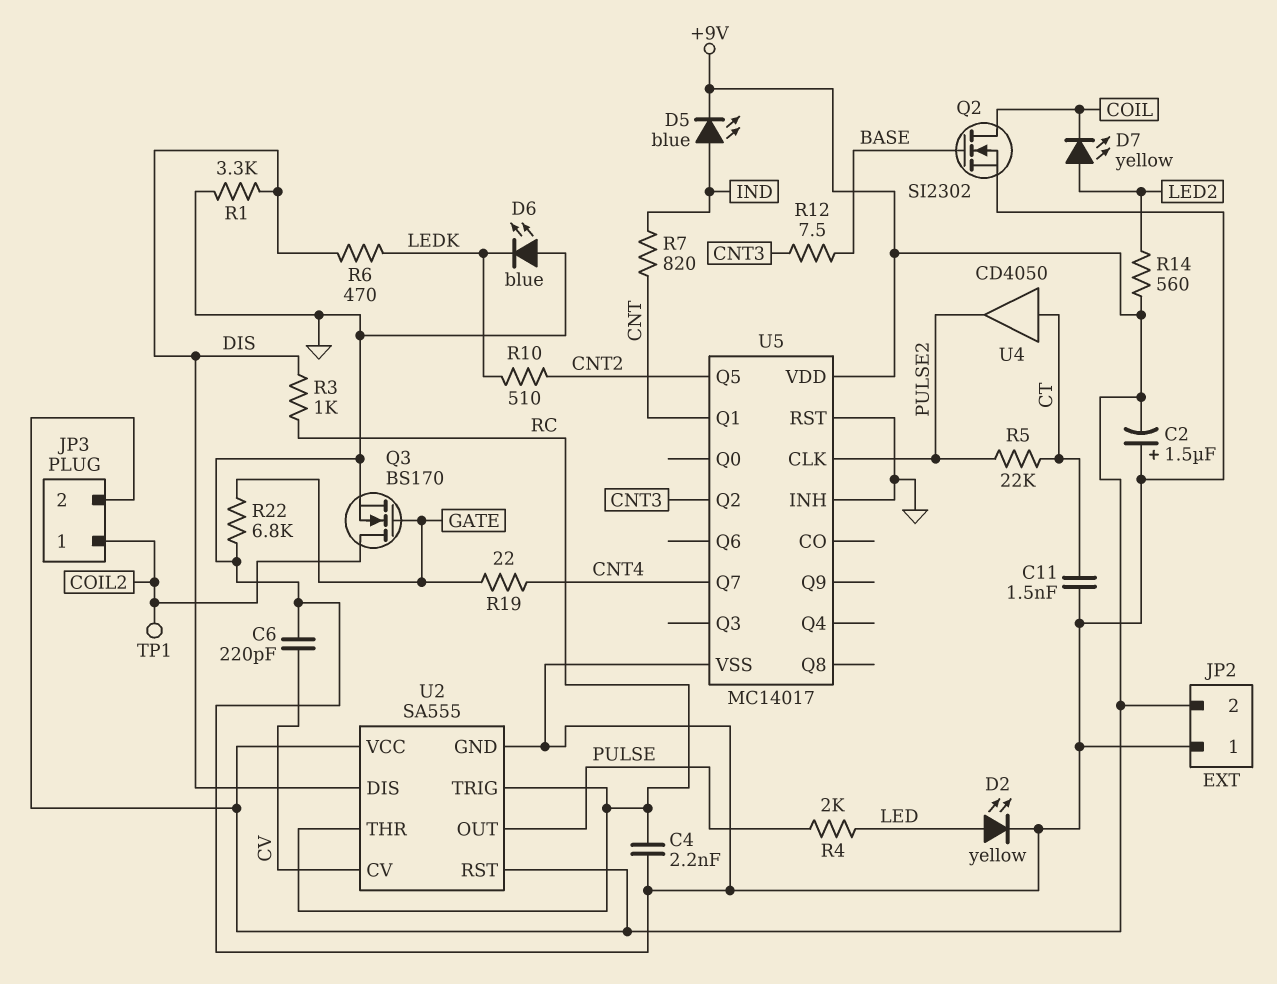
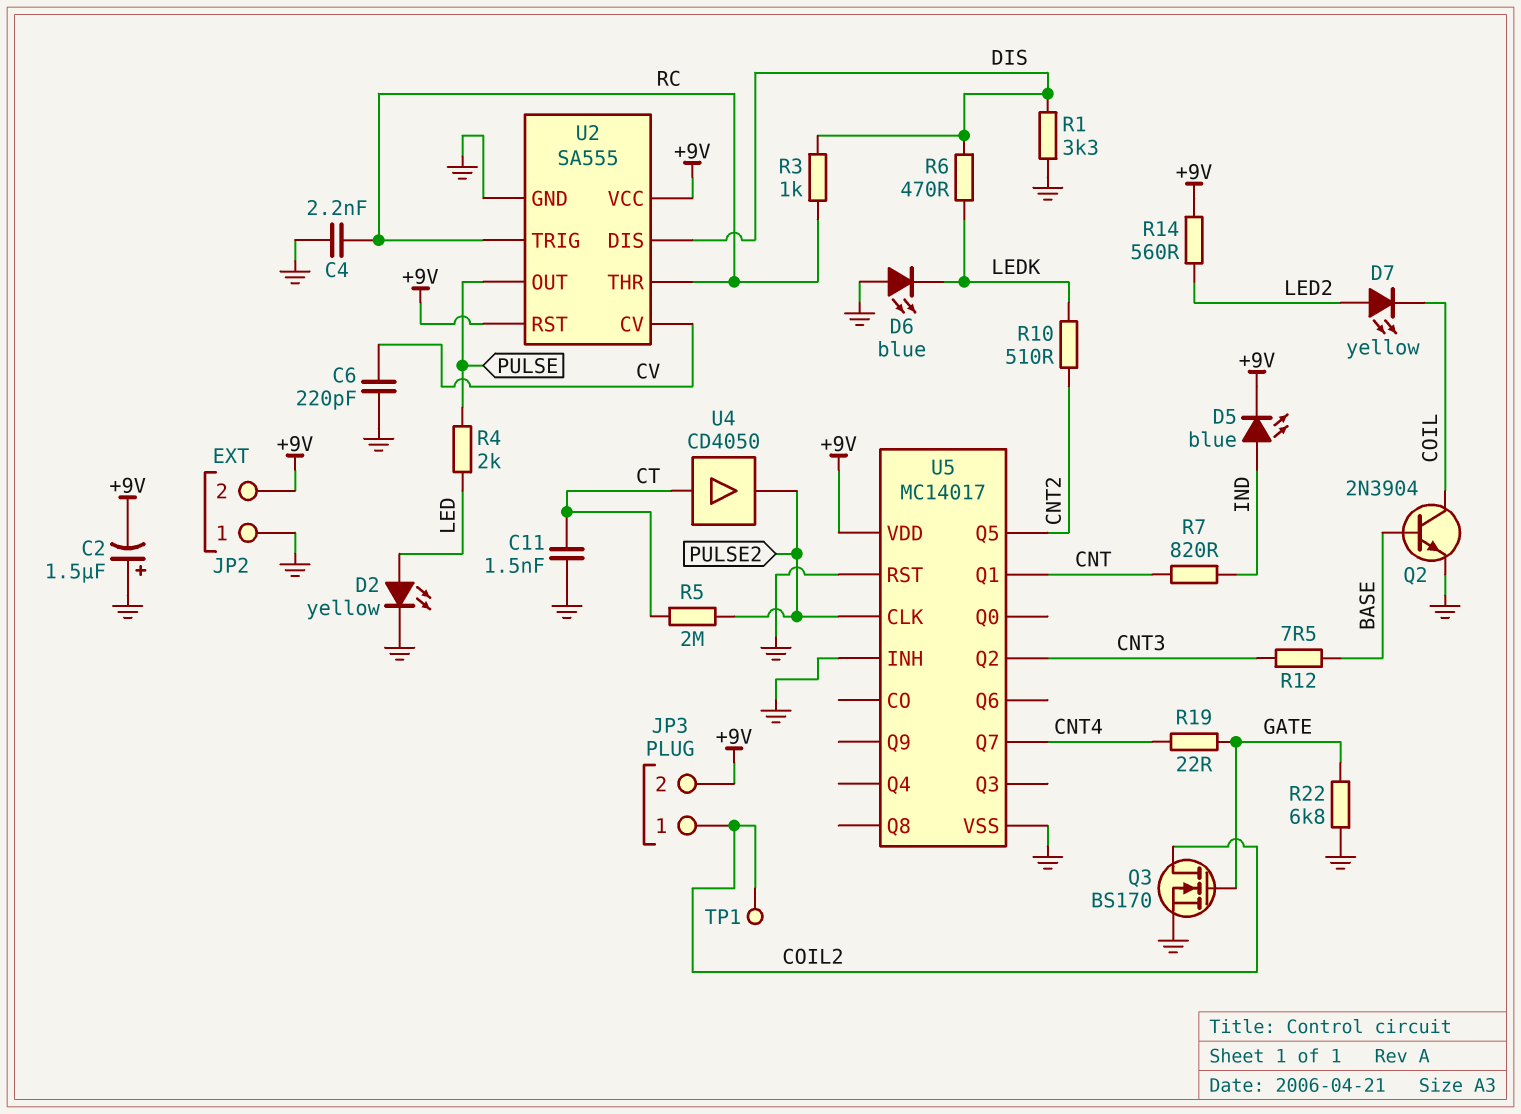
Q2: NMOS SI2302 (G BASE, D COIL, S GND) -> NPN 2N3904 (B BASE, C COIL, E GND)
R5: 22k (CT, PULSE2) -> 2M (CT, PULSE2)

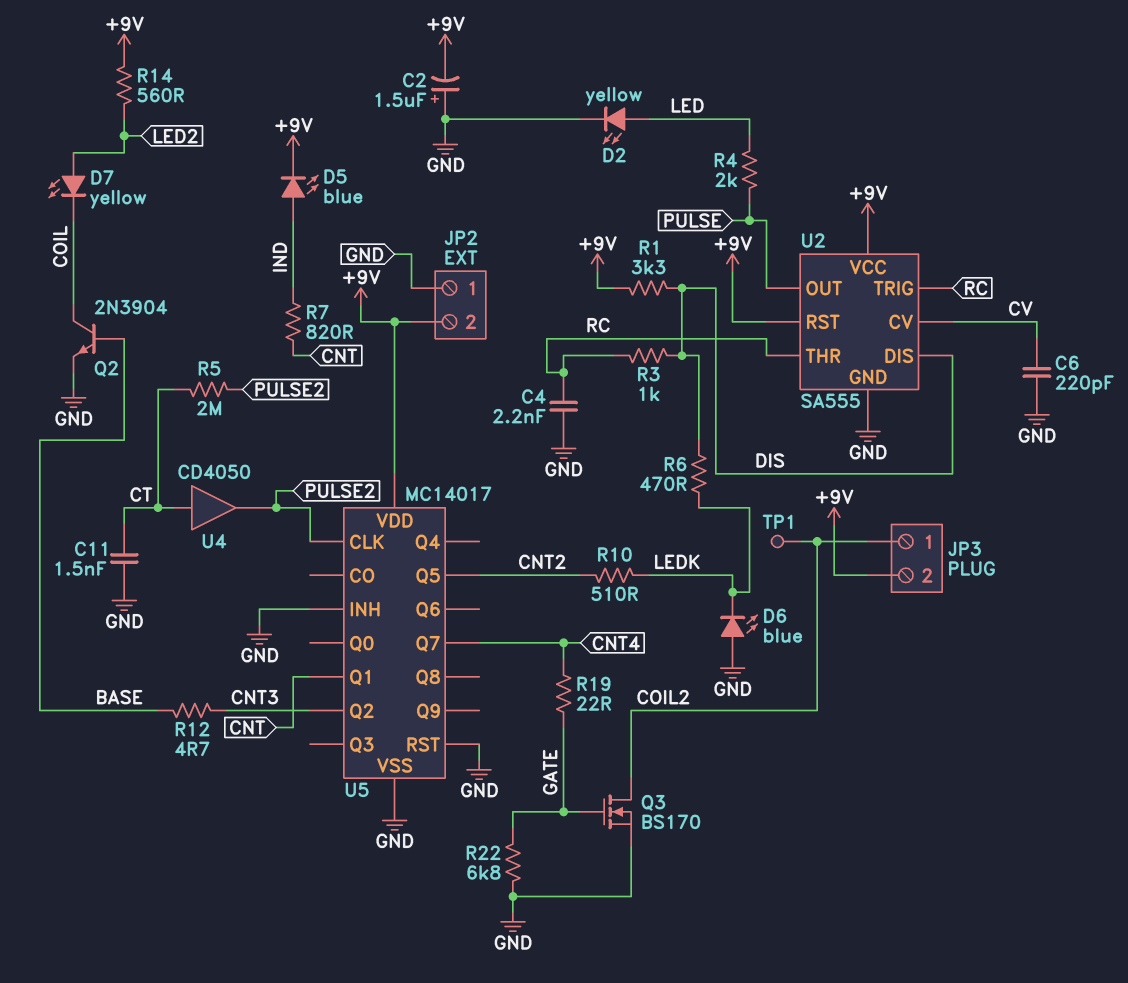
R1: 3.3k (DIS, GND) -> 3.3k (+9V, DIS)
R12: 7.5 (BASE, CNT3) -> 4.7 (BASE, CNT3)

